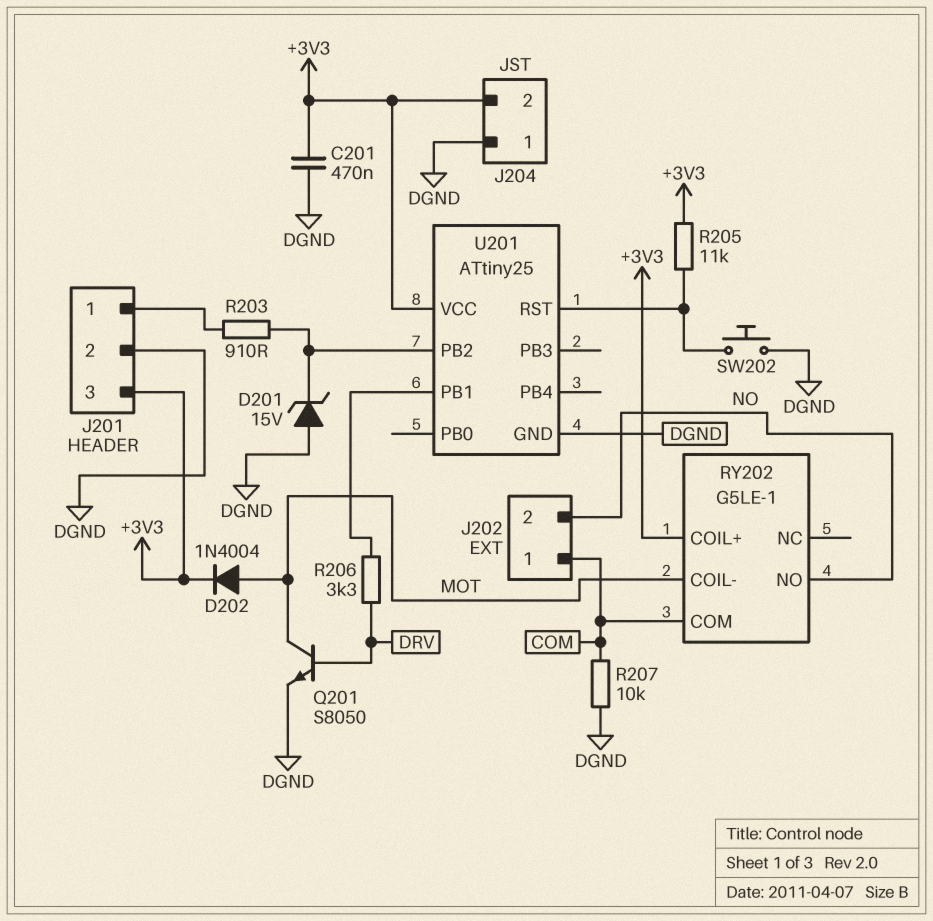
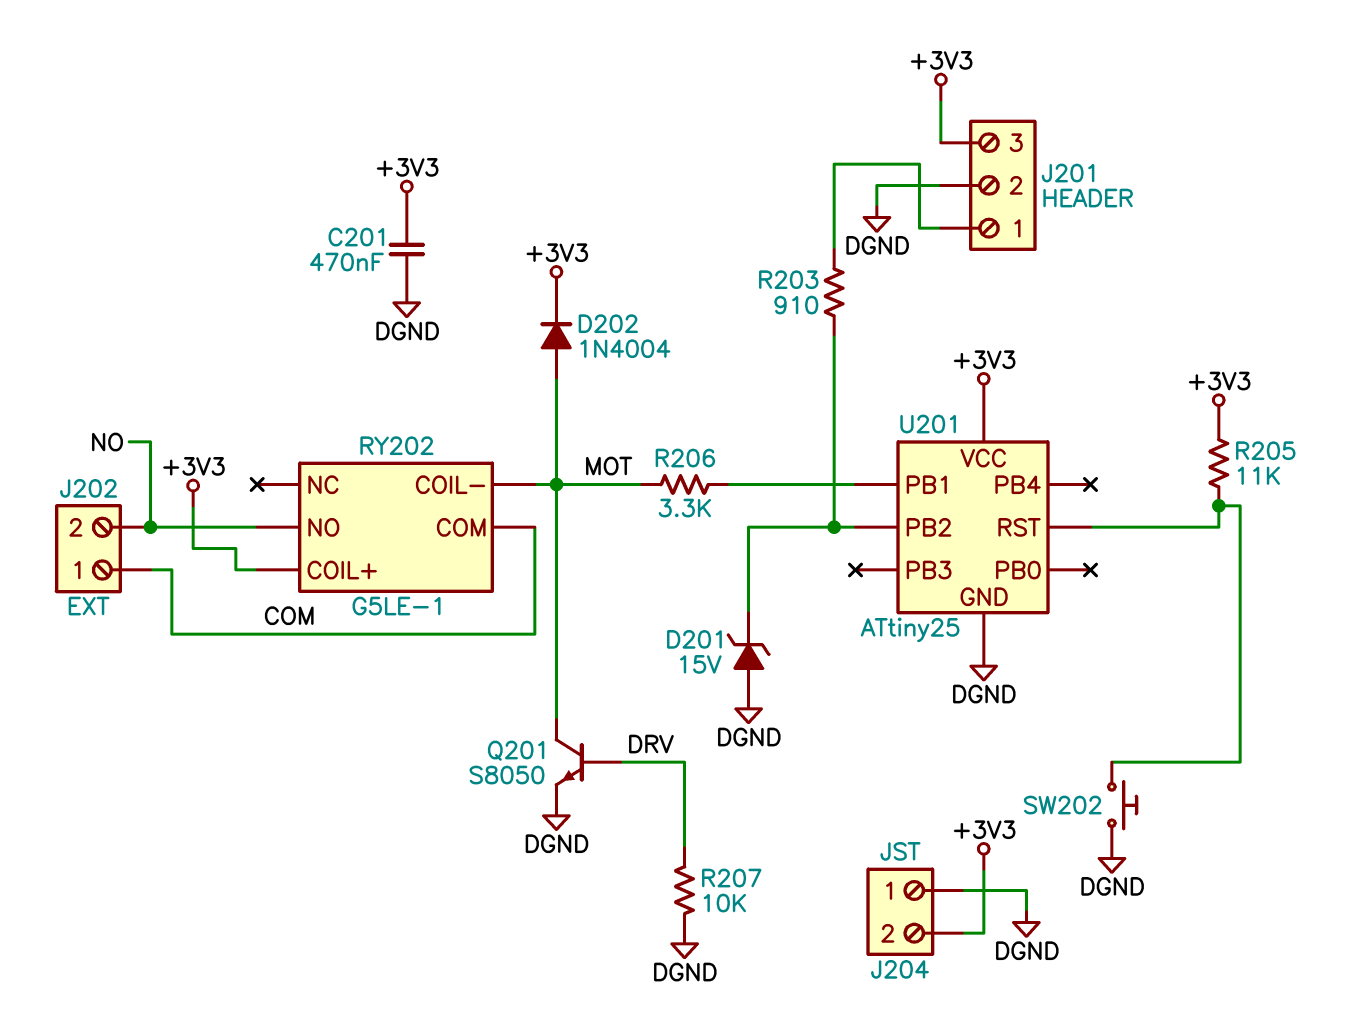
R206: 3.3k (DRV, U201/PB1) -> 3.3k (MOT, U201/PB1)
R207: 10k (COM, DGND) -> 10k (DGND, DRV)

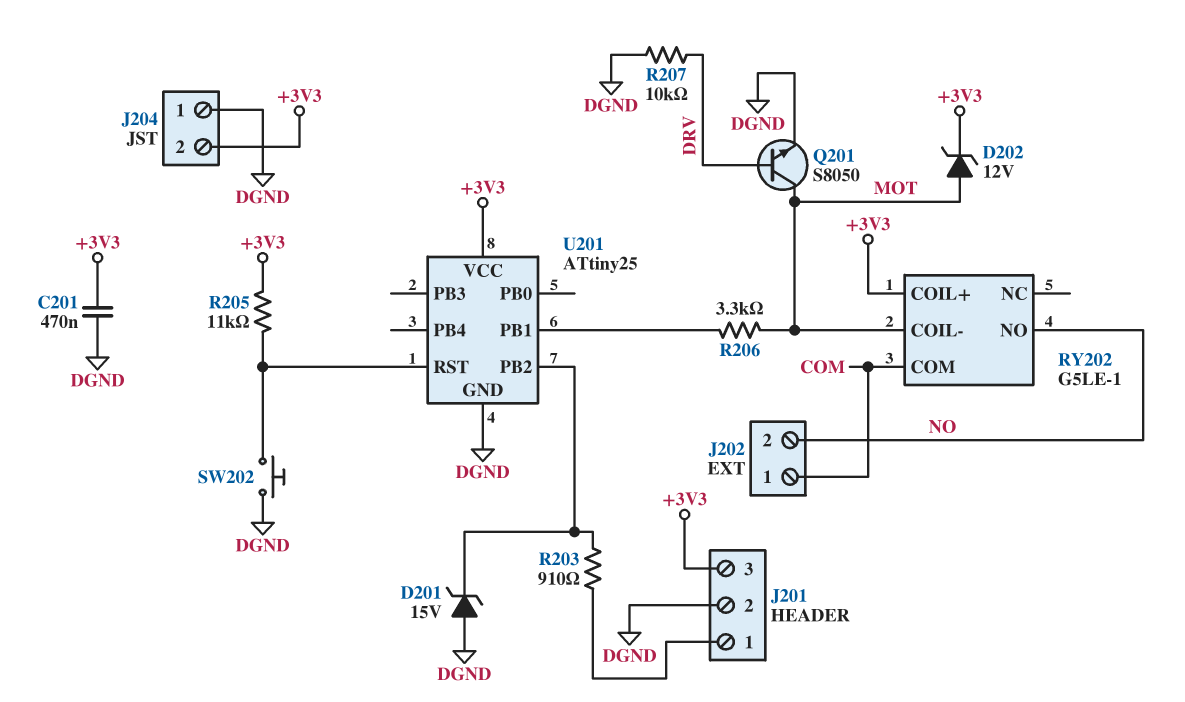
D202: diode 1N4004 (A MOT, K +3V3) -> zener 12V (A MOT, K +3V3)

